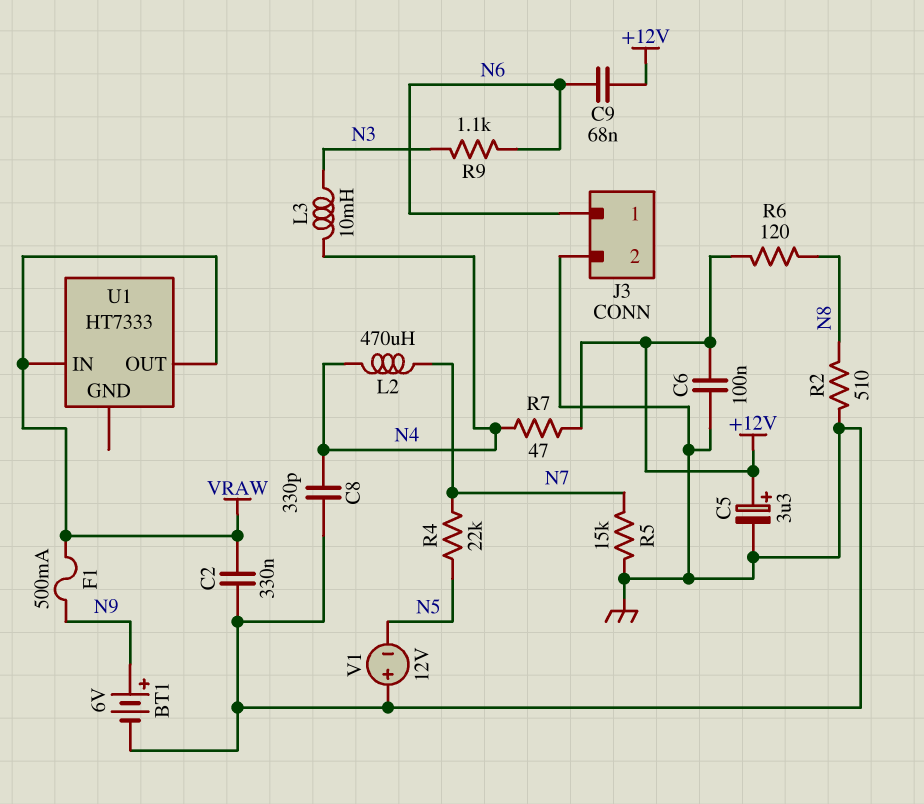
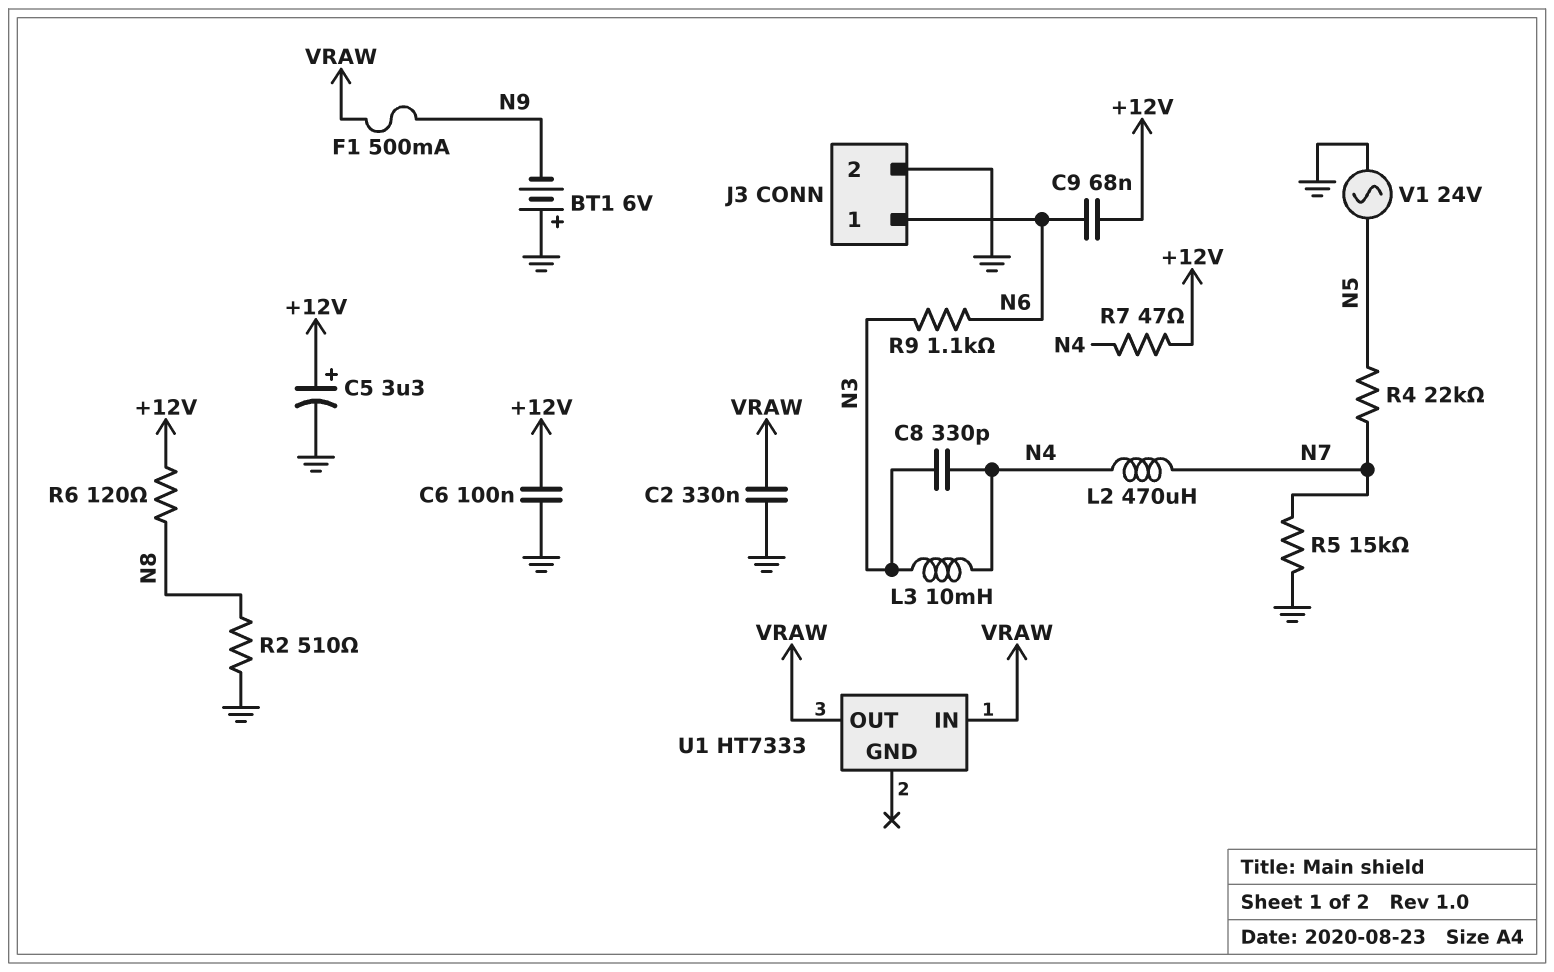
BT1: 6V (plus N9, minus GND) -> 6V (plus GND, minus N9)
C8: 330pF (GND, N4) -> 330pF (N3, N4)
V1: 12V (plus GND, minus N5) -> AC 24V (GND, N5)

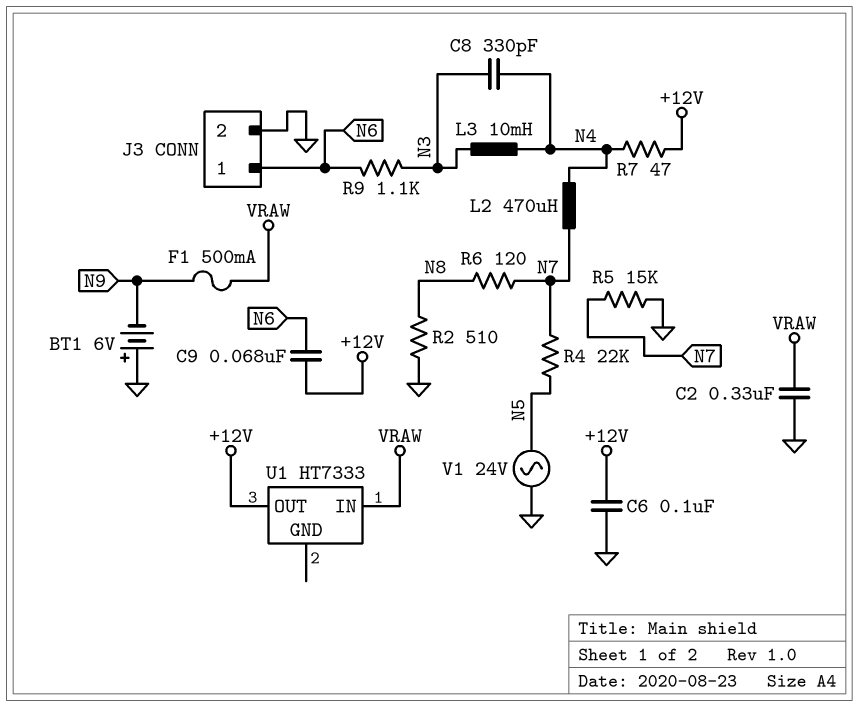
C5: 3.3uF (plus +12V, minus GND) -> none
R6: 120 (+12V, N8) -> 120 (N7, N8)
U1 pin OUT: VRAW -> +12V

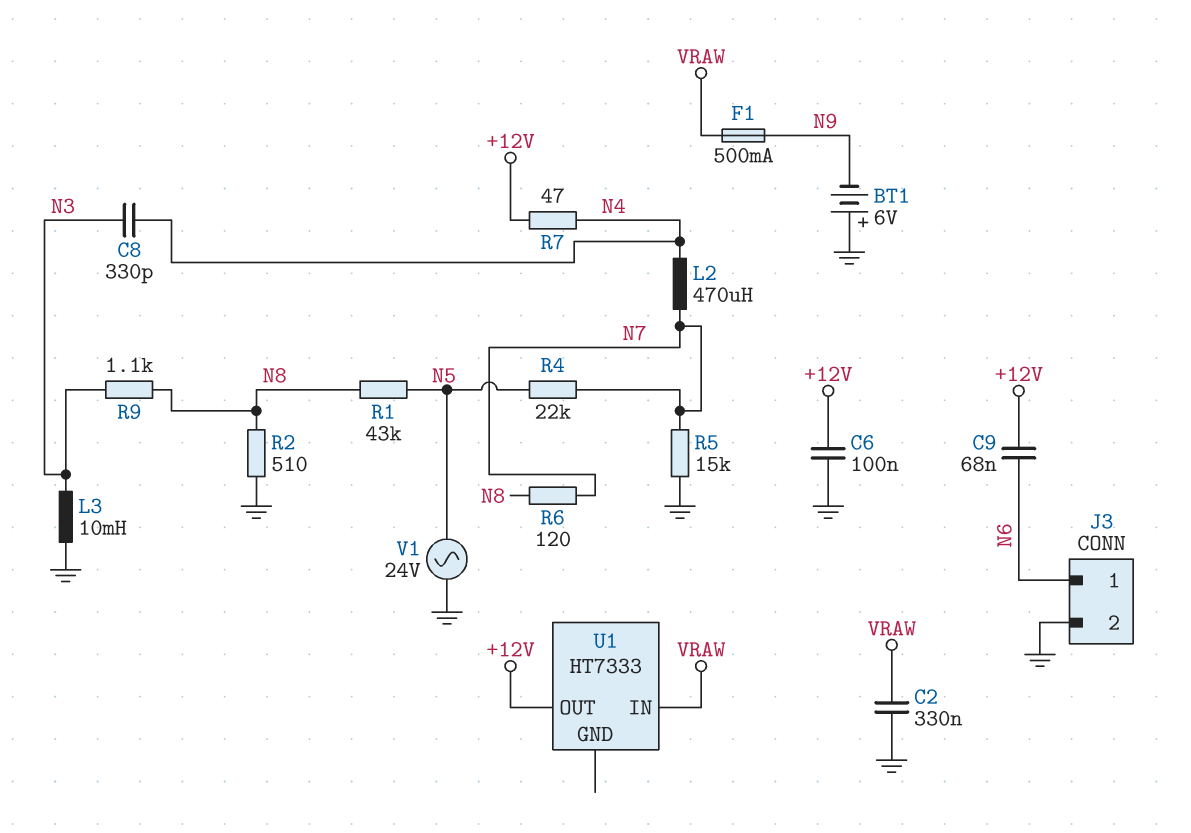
L3: 10mH (N3, N4) -> 10mH (GND, N3)
R1: none -> 43k (N5, N8)
R9: 1.1k (N3, N6) -> 1.1k (N3, N8)

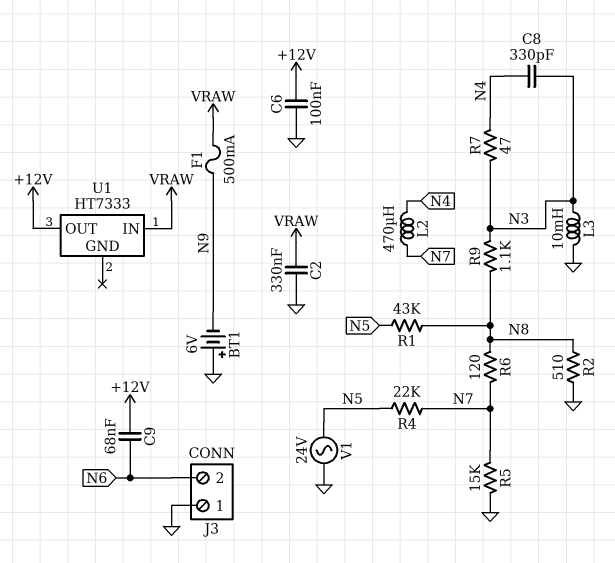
J3 pin 1: N6 -> GND
J3 pin 2: GND -> N6
R7: 47 (+12V, N4) -> 47 (N3, N4)

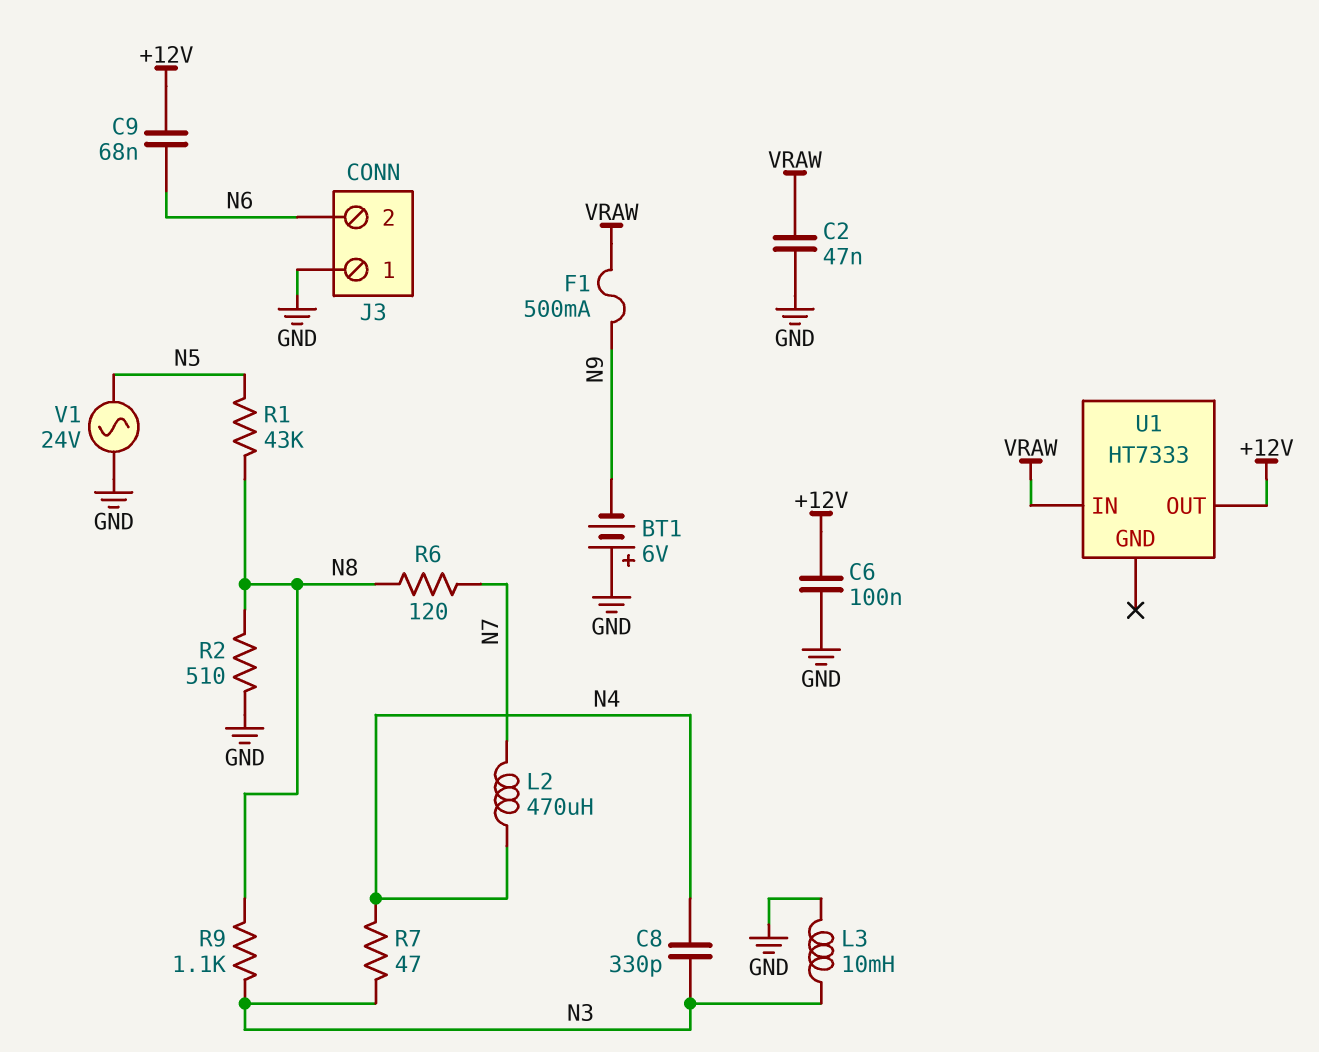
C2: 330nF (GND, VRAW) -> 47nF (GND, VRAW)
R4: 22k (N5, N7) -> none
R5: 15k (GND, N7) -> none

